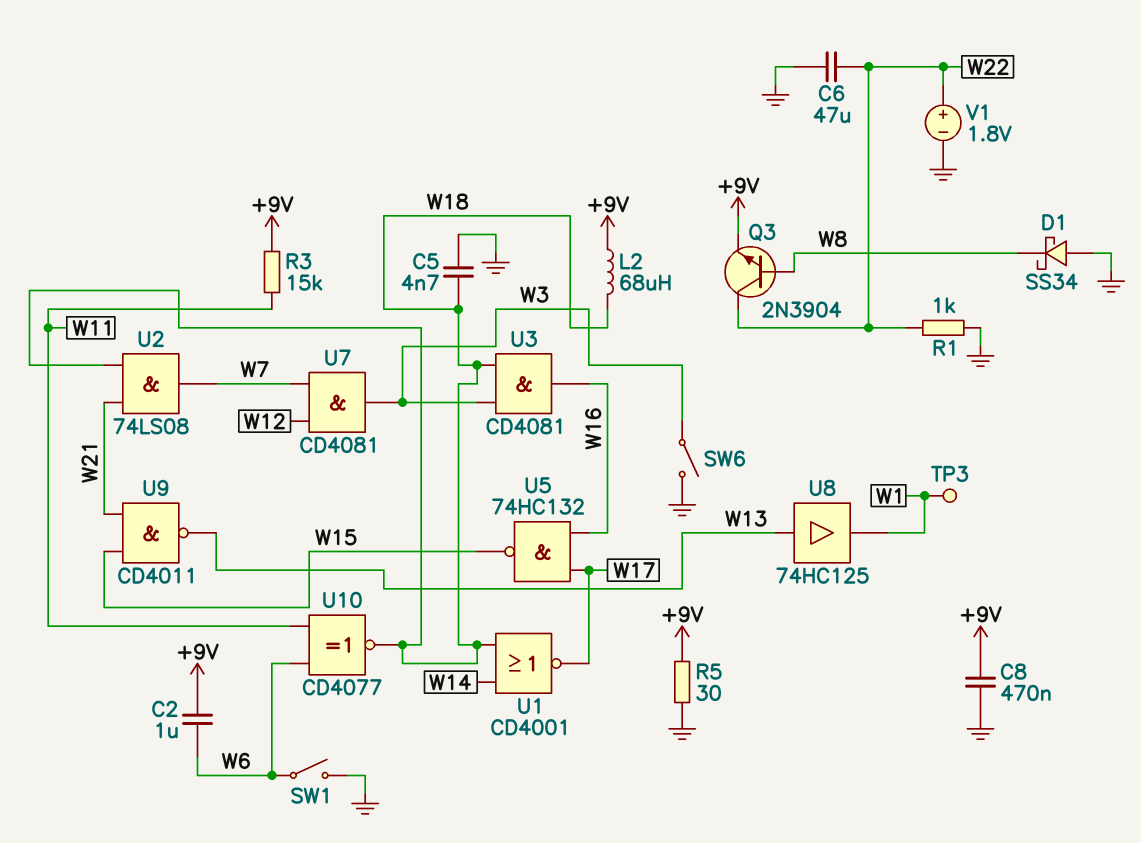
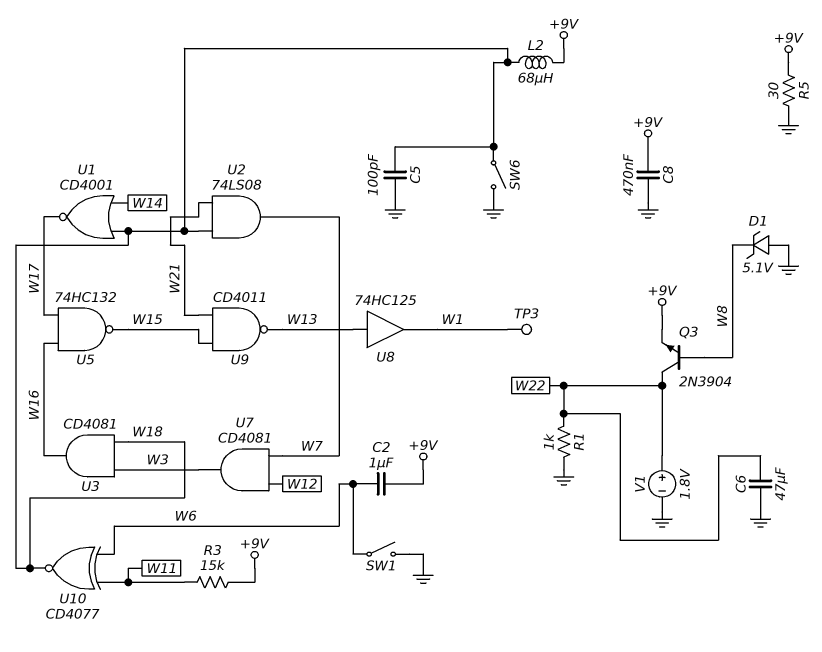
C5: 4.7nF (GND, W18) -> 100pF (GND, W18)
D1: schottky SS34 (A GND, K W8) -> zener 5.1V (A GND, K W8)
SW6: switch (GND, W3) -> switch (GND, W18)

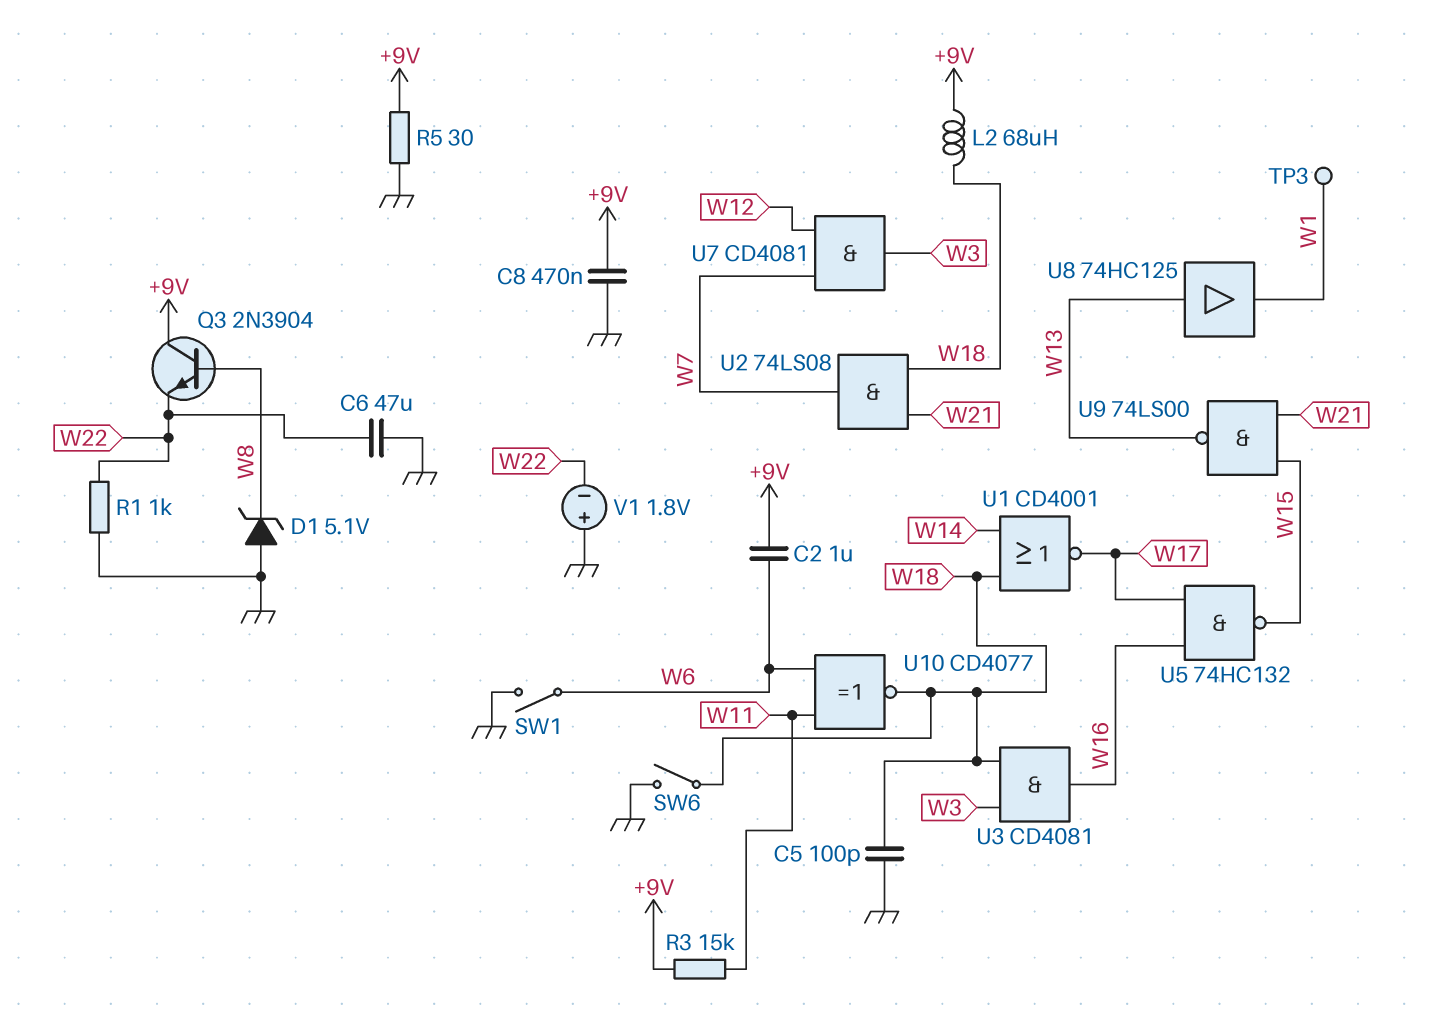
Q3: NPN 2N3904 (B W8, C W22, E +9V) -> NPN 2N3904 (B W8, C +9V, E W22)
U9: NAND CD4011 (in W15, in W21, out W13) -> NAND 74LS00 (in W15, in W21, out W13)
V1: 1.8V (plus W22, minus GND) -> 1.8V (plus GND, minus W22)

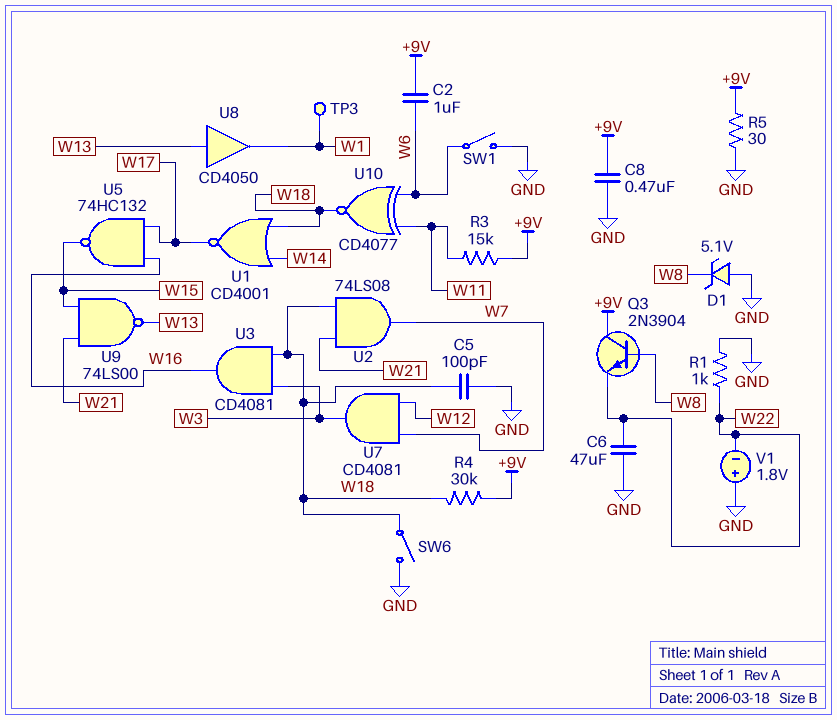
L2: 68uH (+9V, W18) -> none
R4: none -> 30k (+9V, W18)
U8: buffer 74HC125 (in W13, out W1) -> buffer CD4050 (in W13, out W1)

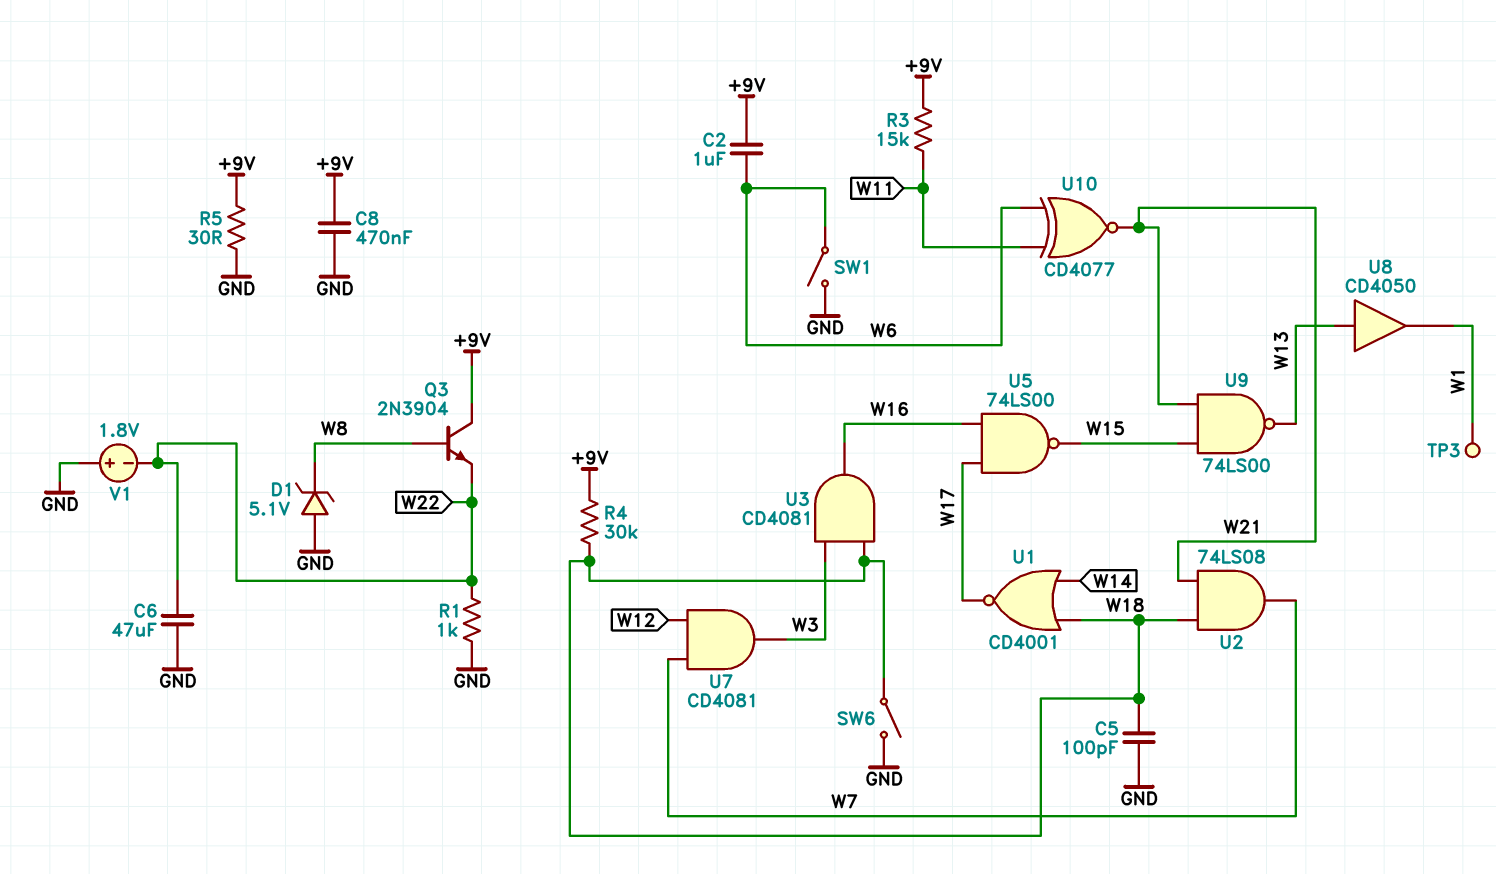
U5: NAND 74HC132 (in W16, in W17, out W15) -> NAND 74LS00 (in W16, in W17, out W15)
U10: XNOR CD4077 (in W6, in W11, out W18) -> XNOR CD4077 (in W6, in W11, out W21)

